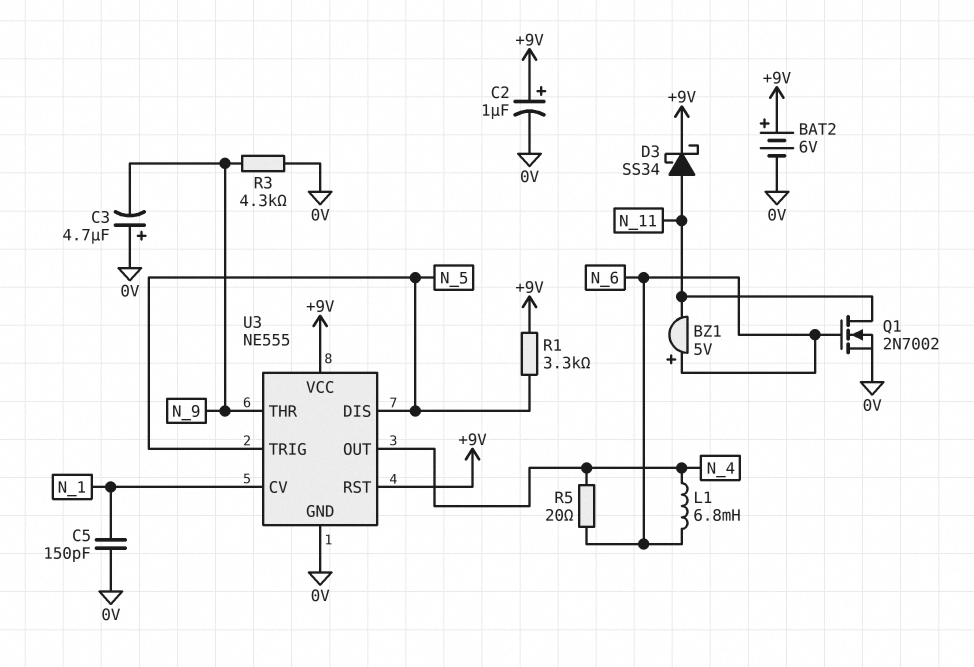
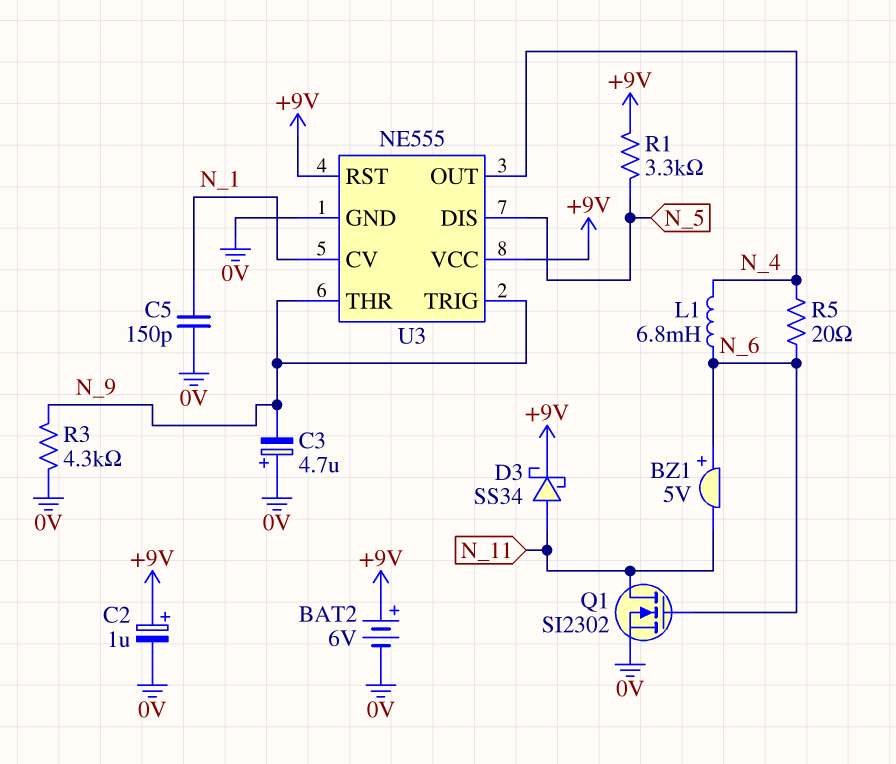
Q1: NMOS 2N7002 (G N_6, D N_11, S 0V) -> NMOS SI2302 (G N_6, D N_11, S 0V)
U3 pin TRIG: N_5 -> N_9

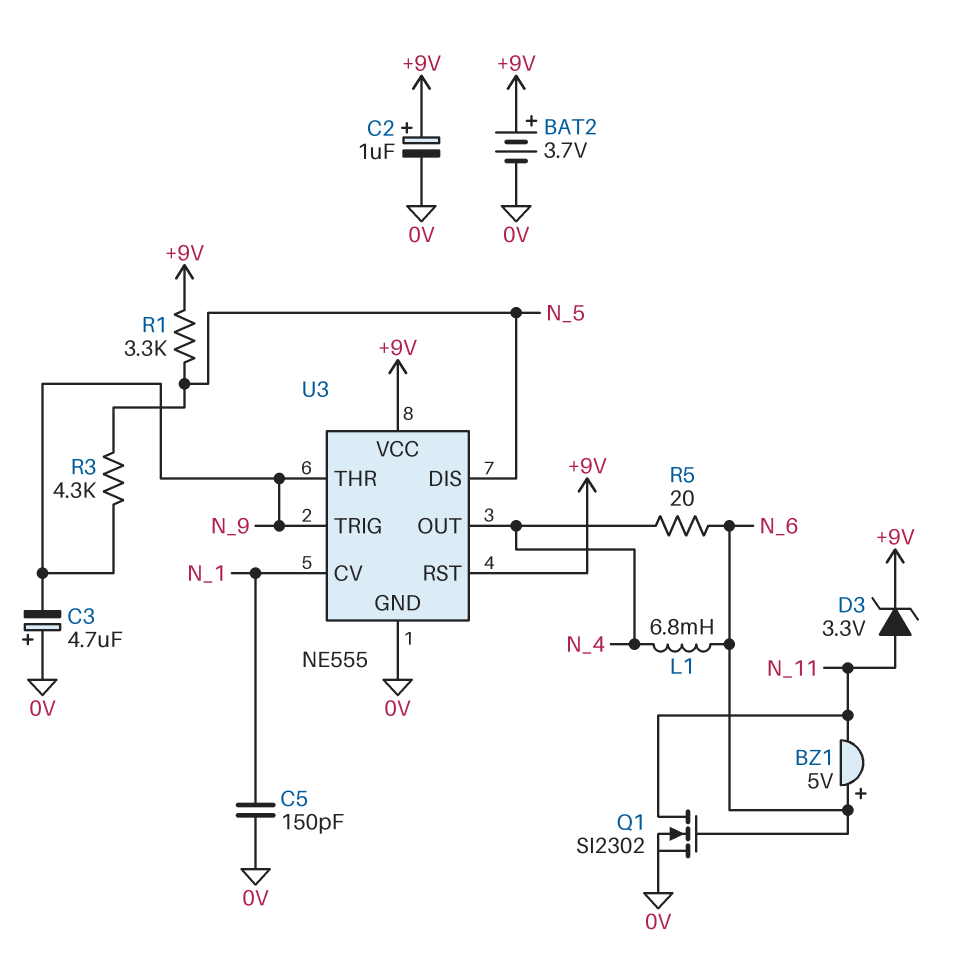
BAT2: 6V (plus +9V, minus 0V) -> 3.7V (plus +9V, minus 0V)
D3: schottky SS34 (A N_11, K +9V) -> zener 3.3V (A N_11, K +9V)
R3: 4.3k (0V, N_9) -> 4.3k (N_5, N_9)

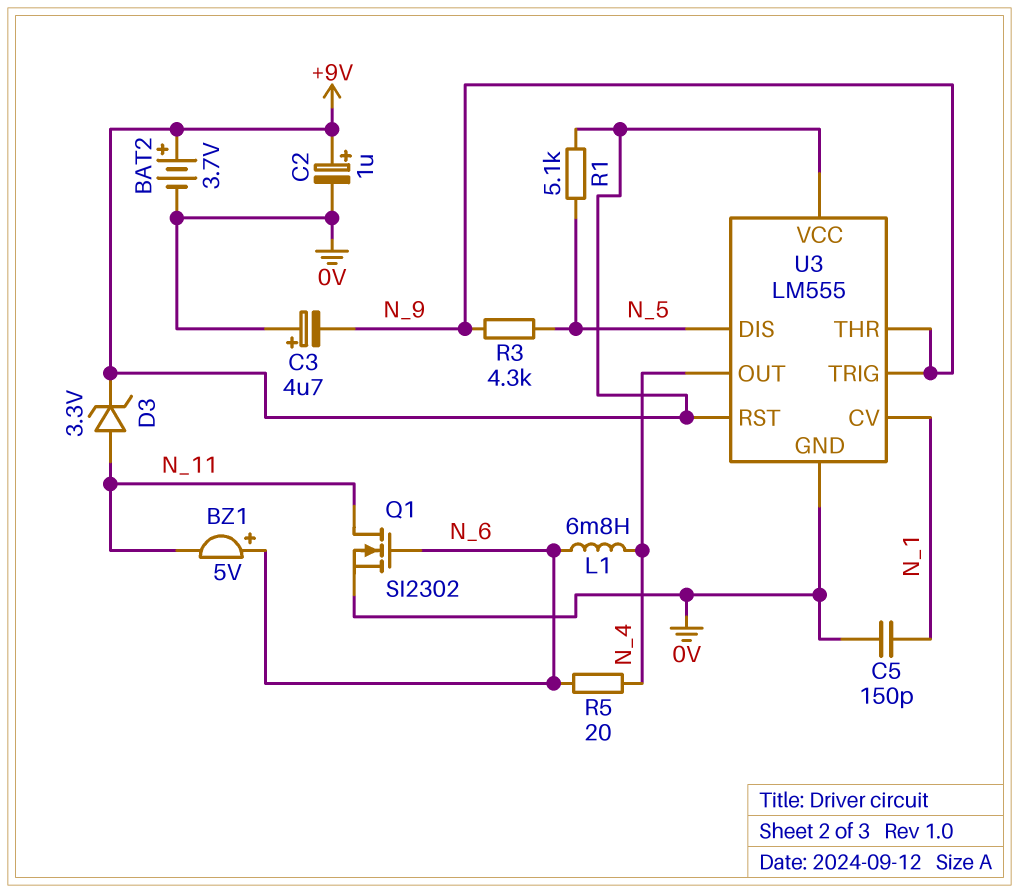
R1: 3.3k (+9V, N_5) -> 5.1k (+9V, N_5)
U3: NE555 -> LM555

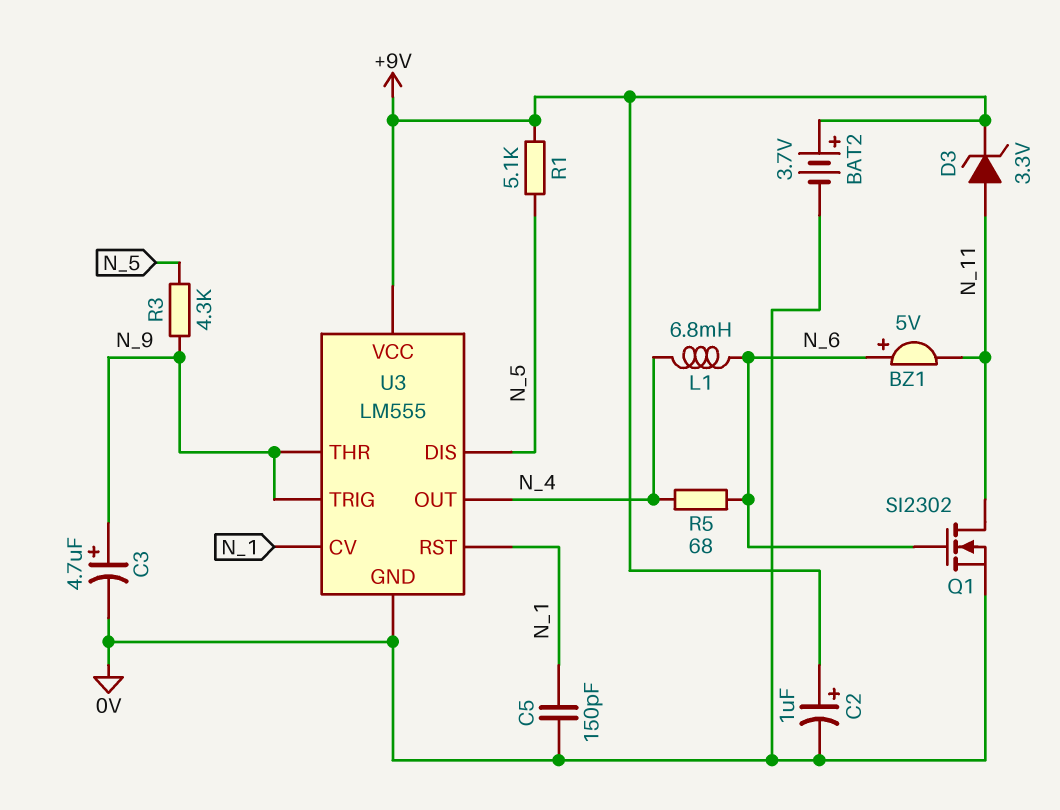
C3: 4.7uF (plus 0V, minus N_9) -> 4.7uF (plus N_9, minus 0V)
R5: 20 (N_4, N_6) -> 68 (N_4, N_6)
U3 pin RST: +9V -> N_1

